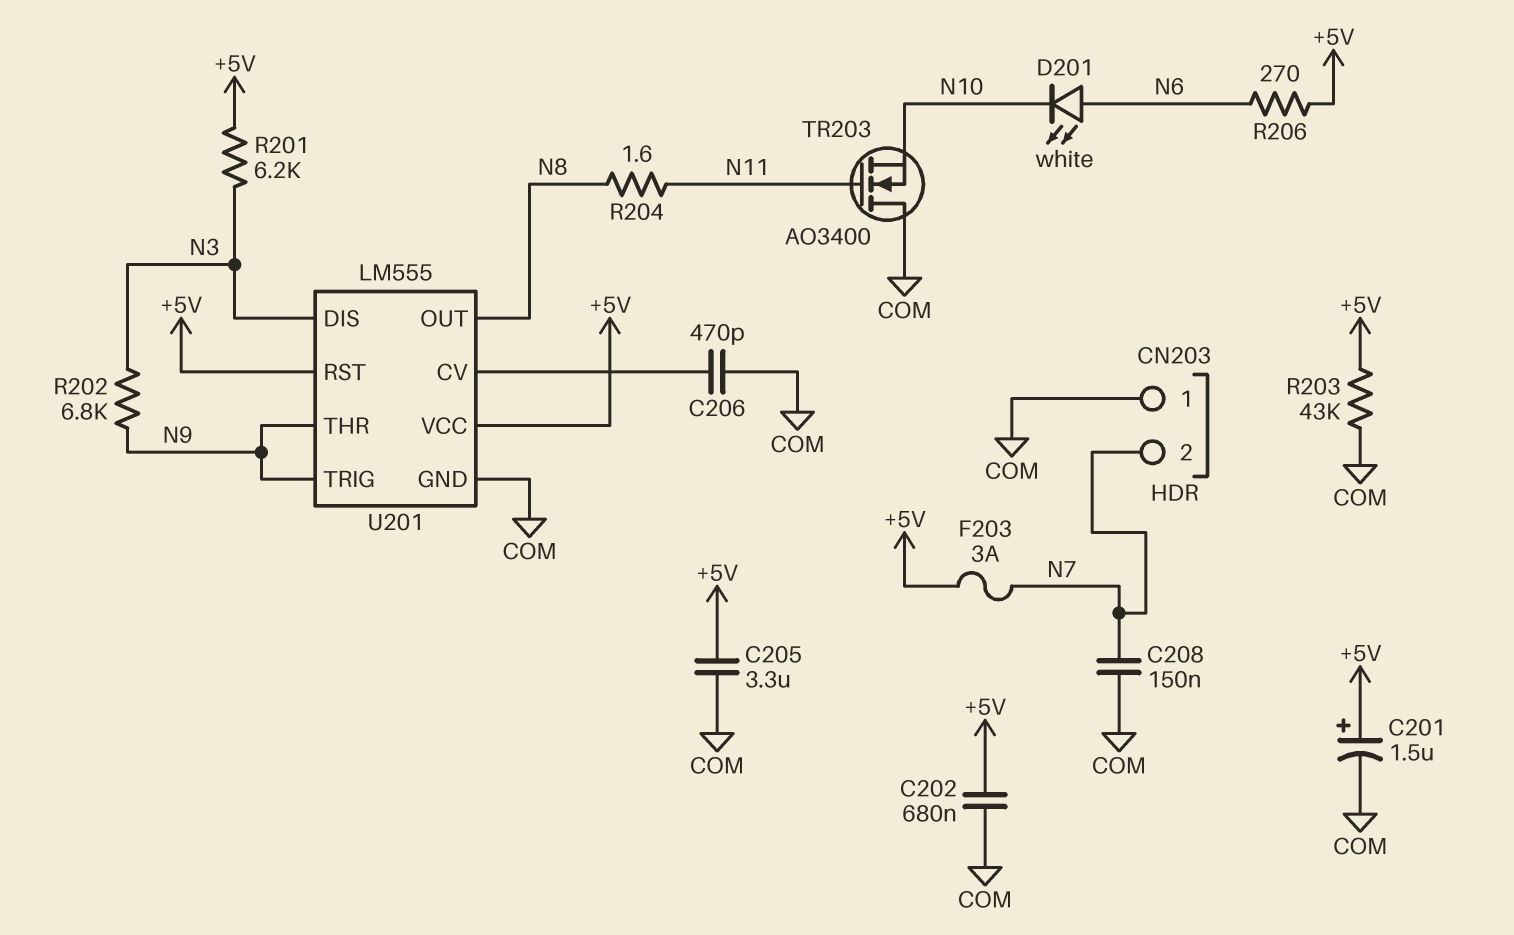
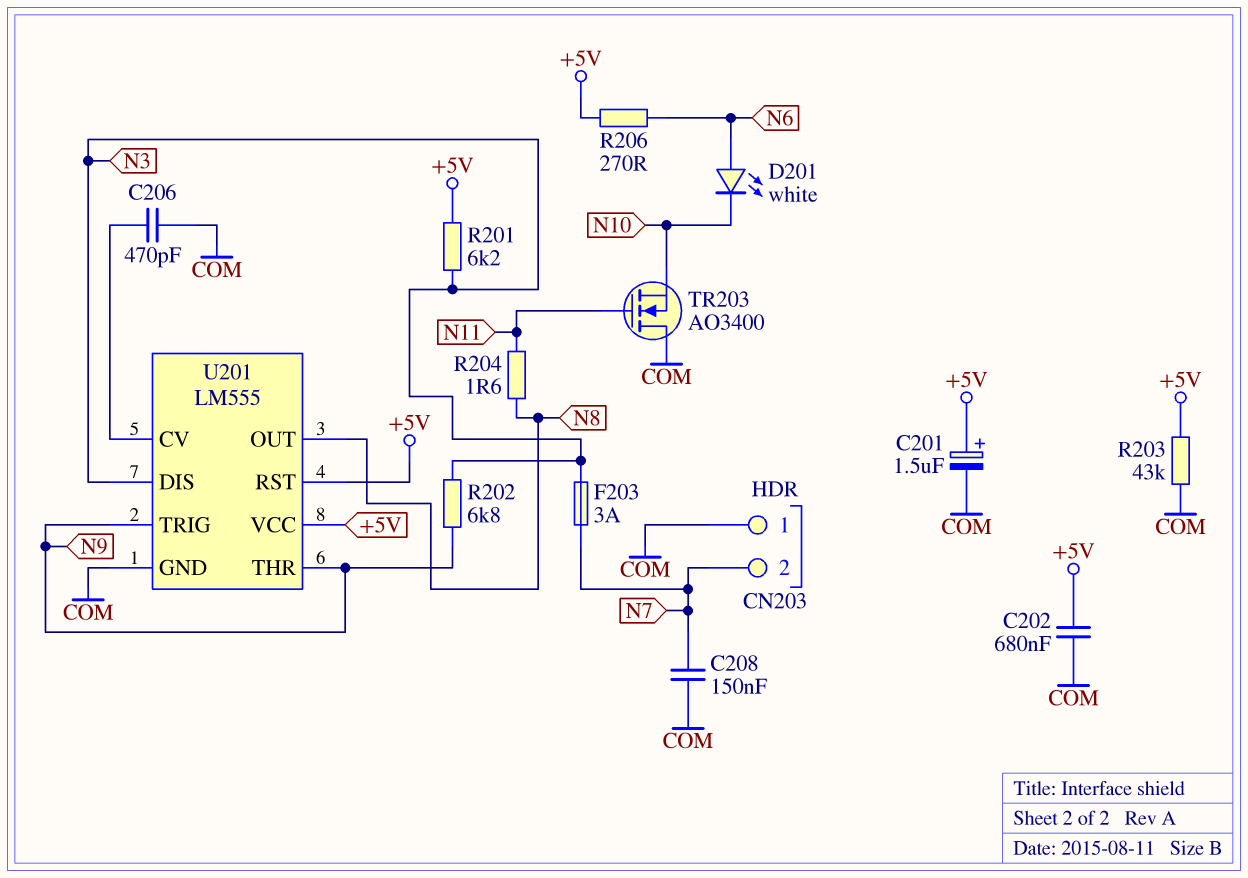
C205: 3.3uF (+5V, COM) -> none
F203: 3A (+5V, N7) -> 3A (N3, N7)

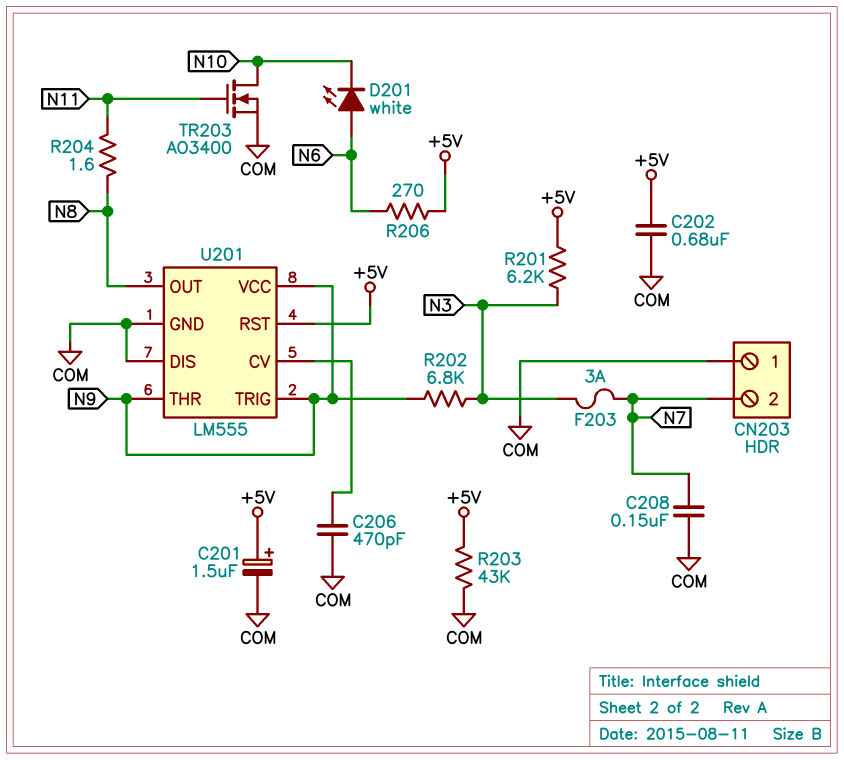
TR203: NMOS AO3400 (G N11, D COM, S N10) -> NMOS AO3400 (G N11, D N10, S COM)
U201 pin DIS: N3 -> COM
U201 pin VCC: +5V -> N9

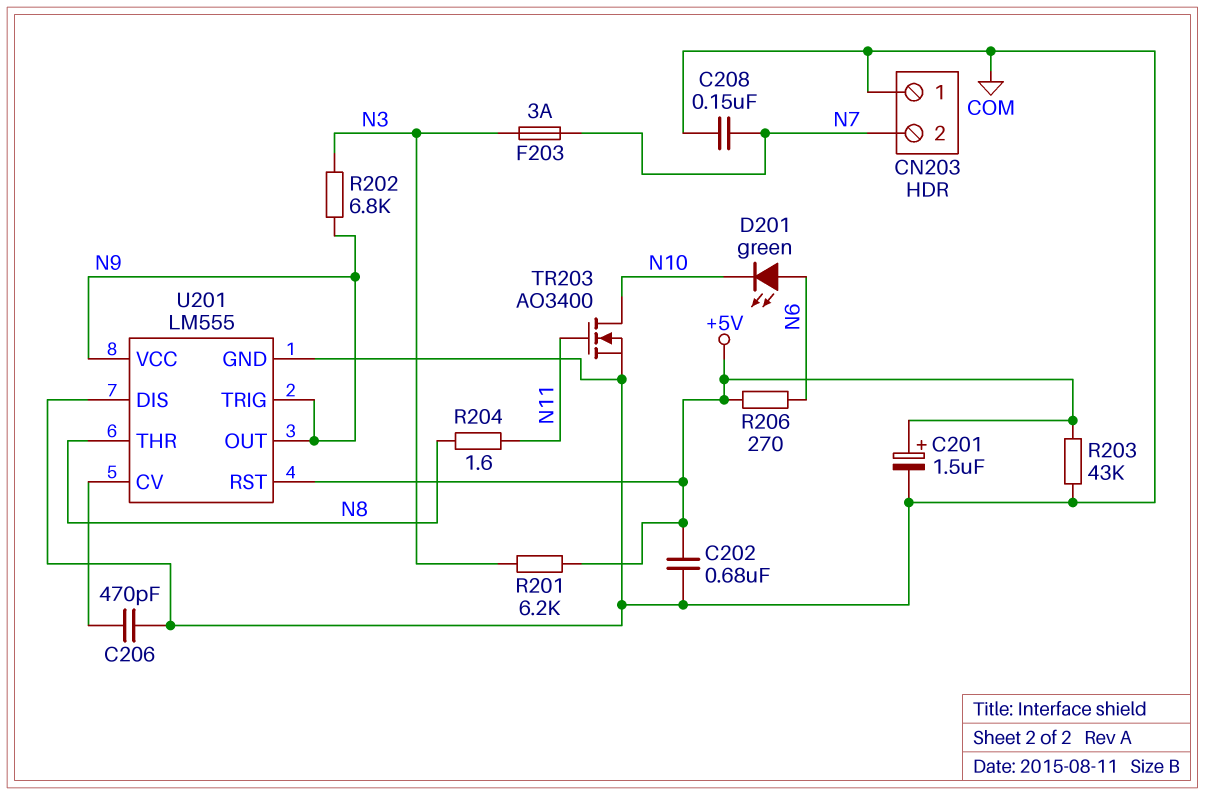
D201: LED white (A N6, K N10) -> LED green (A N6, K N10)
U201 pin OUT: N8 -> N9
U201 pin THR: N9 -> N8

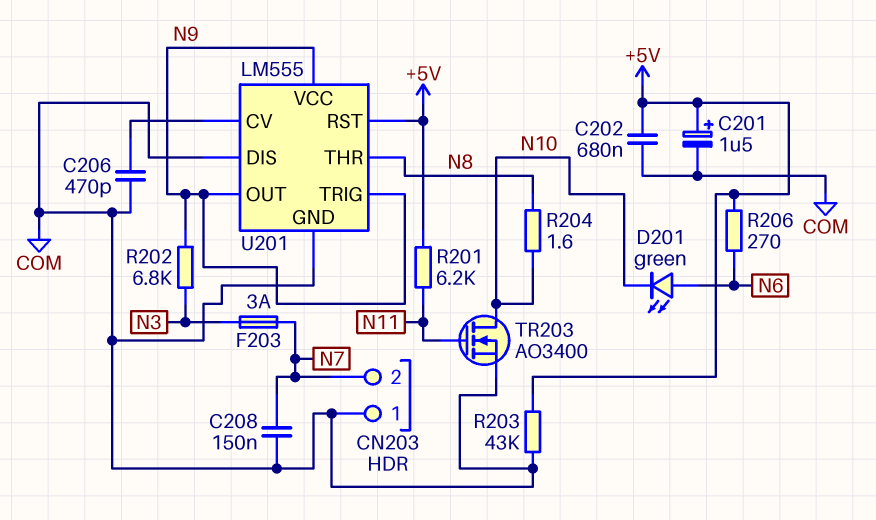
R201: 6.2k (+5V, N3) -> 6.2k (+5V, N11)
R204: 1.6 (N8, N11) -> 1.6 (N8, N10)

